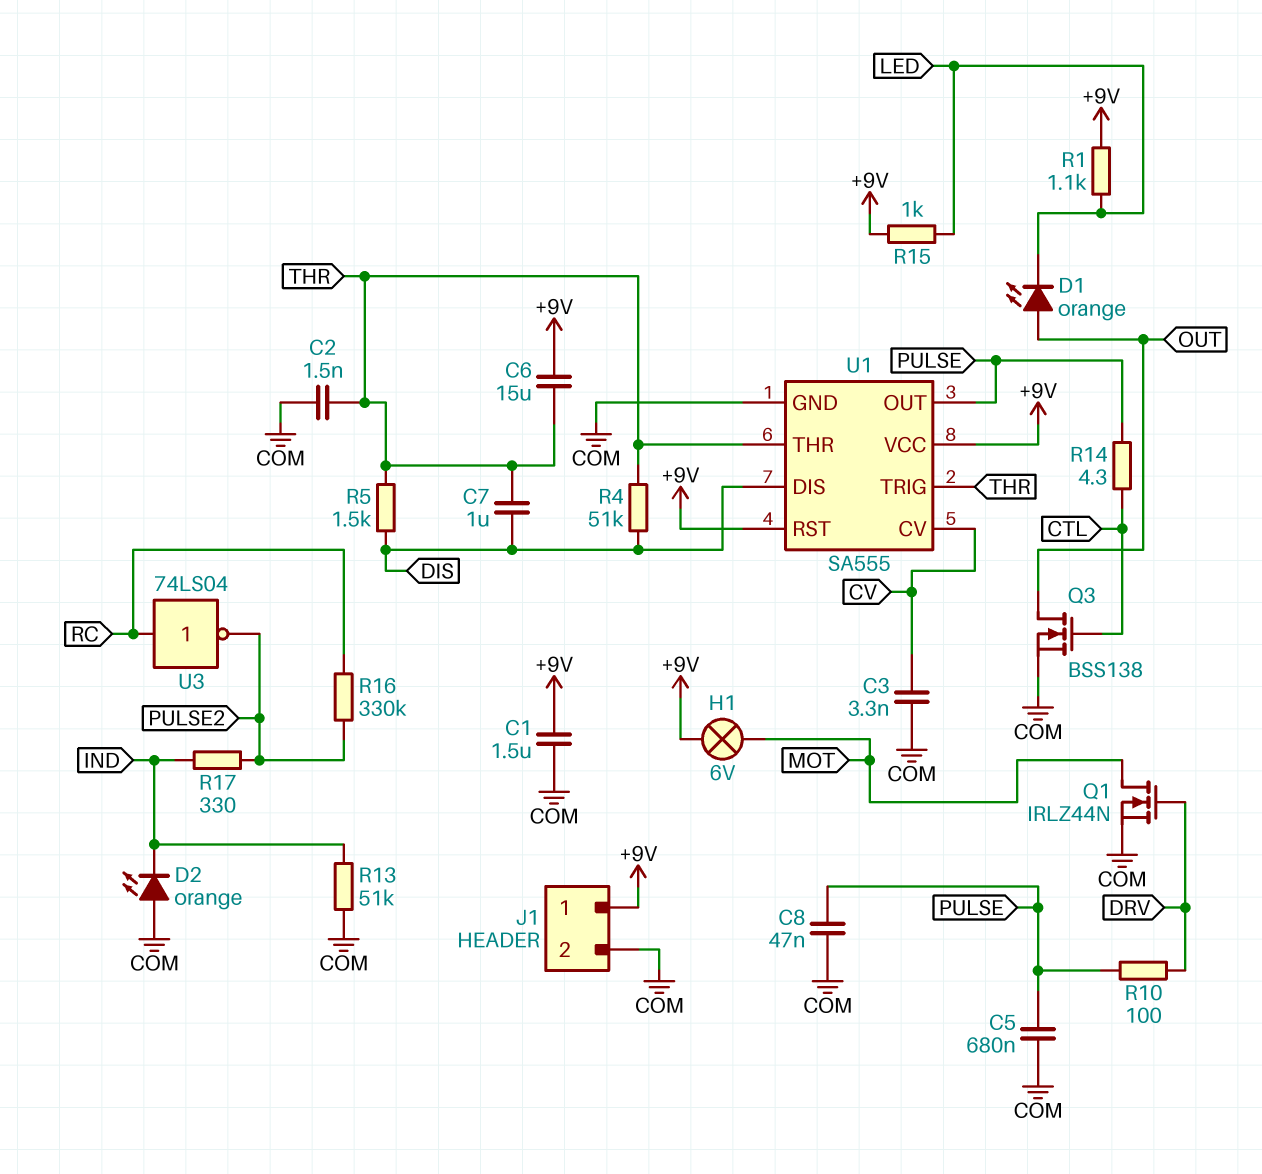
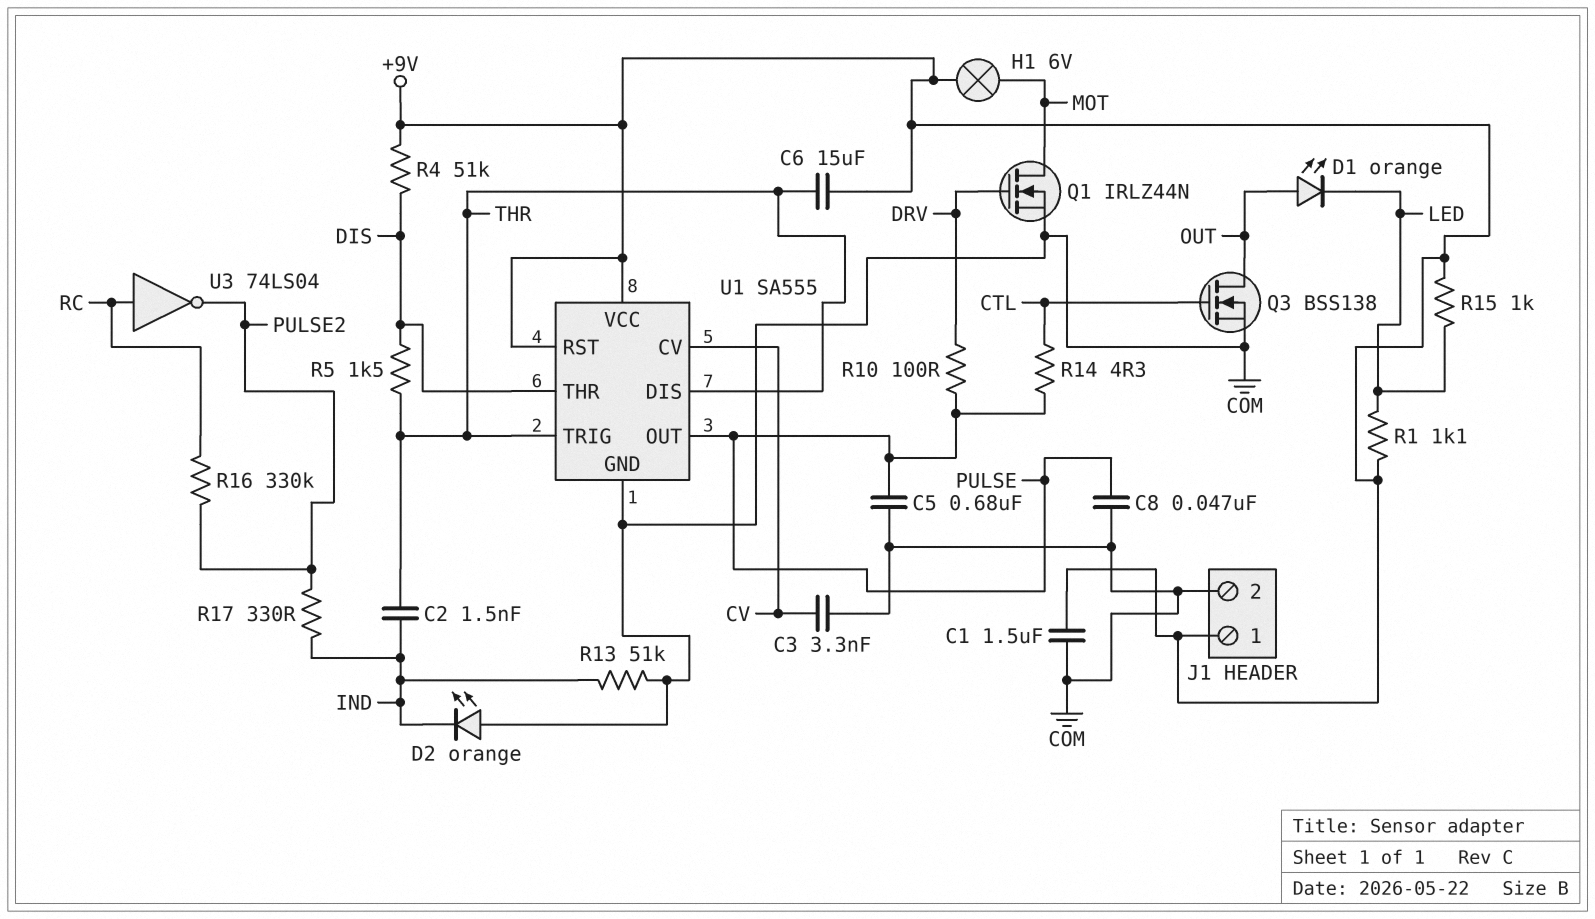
C2: 1.5nF (COM, THR) -> 1.5nF (IND, THR)
C7: 1uF (DIS, THR) -> none
R4: 51k (DIS, THR) -> 51k (+9V, DIS)
U1 pin DIS: DIS -> THR
U1 pin THR: THR -> DIS

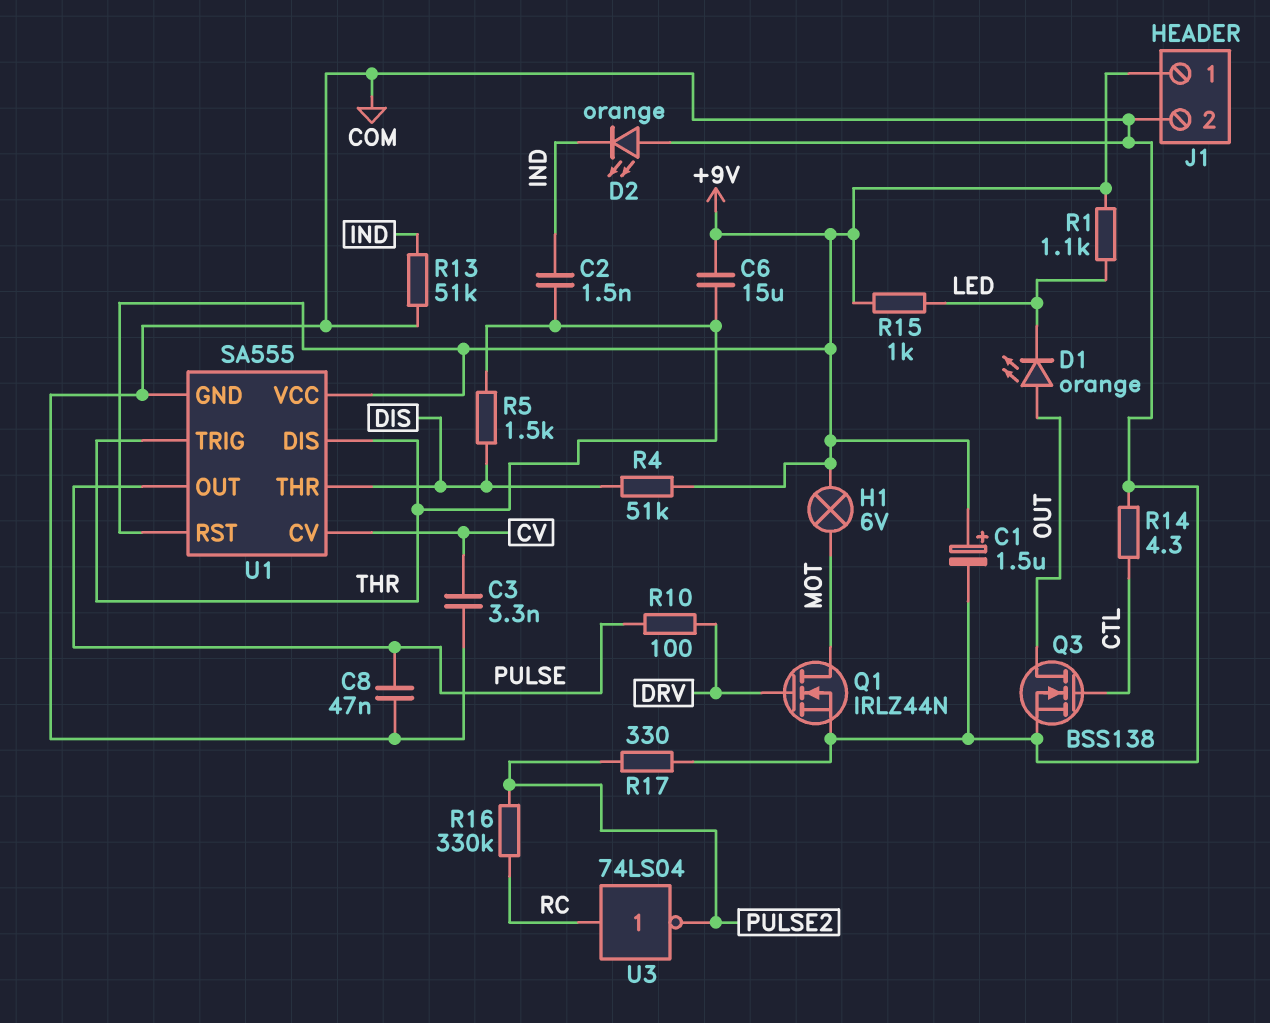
C1: 1.5uF (+9V, COM) -> 1.5uF (plus +9V, minus COM)
C5: 680nF (COM, PULSE) -> none
R14: 4.3 (CTL, PULSE) -> 4.3 (COM, CTL)
R17: 330 (IND, PULSE2) -> 330 (COM, PULSE2)

